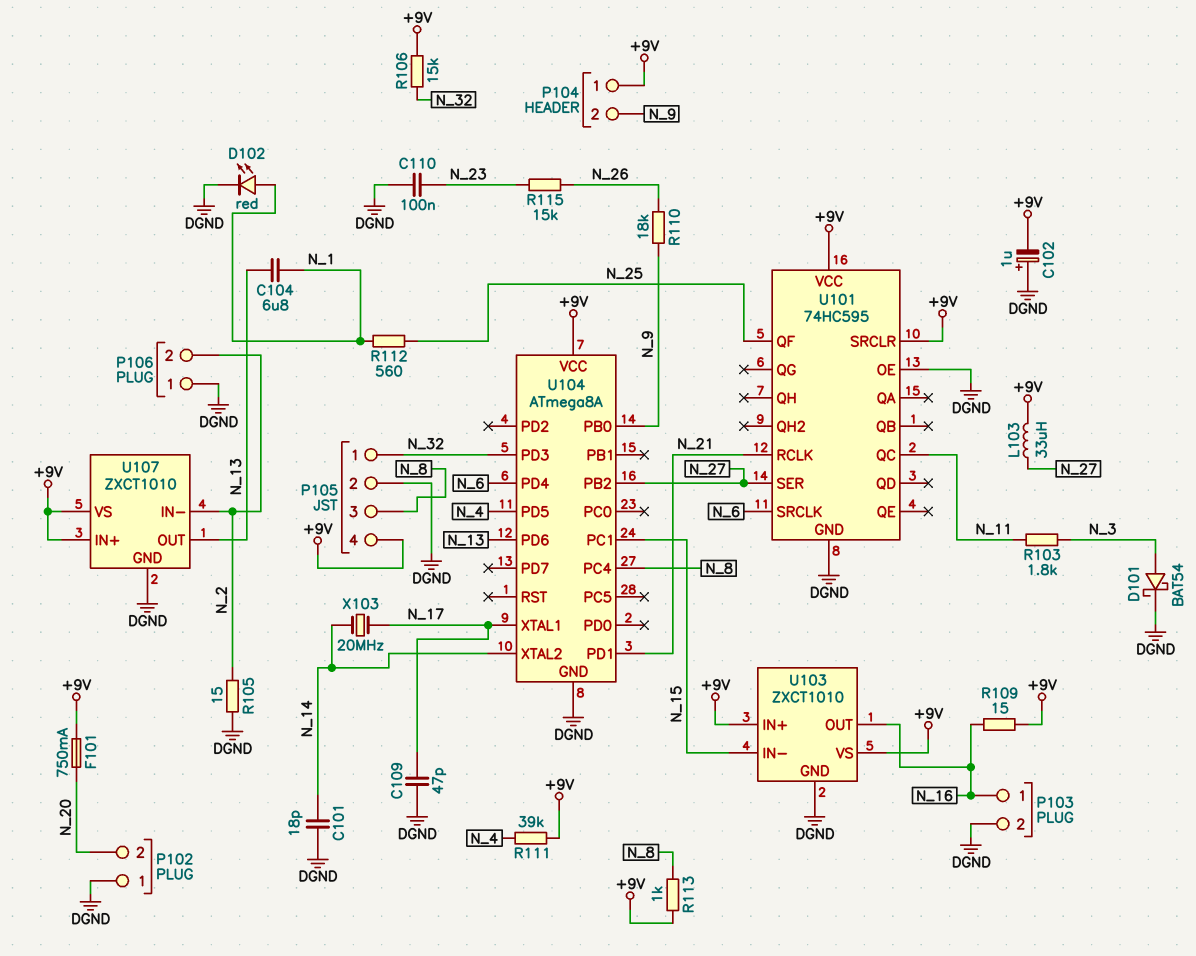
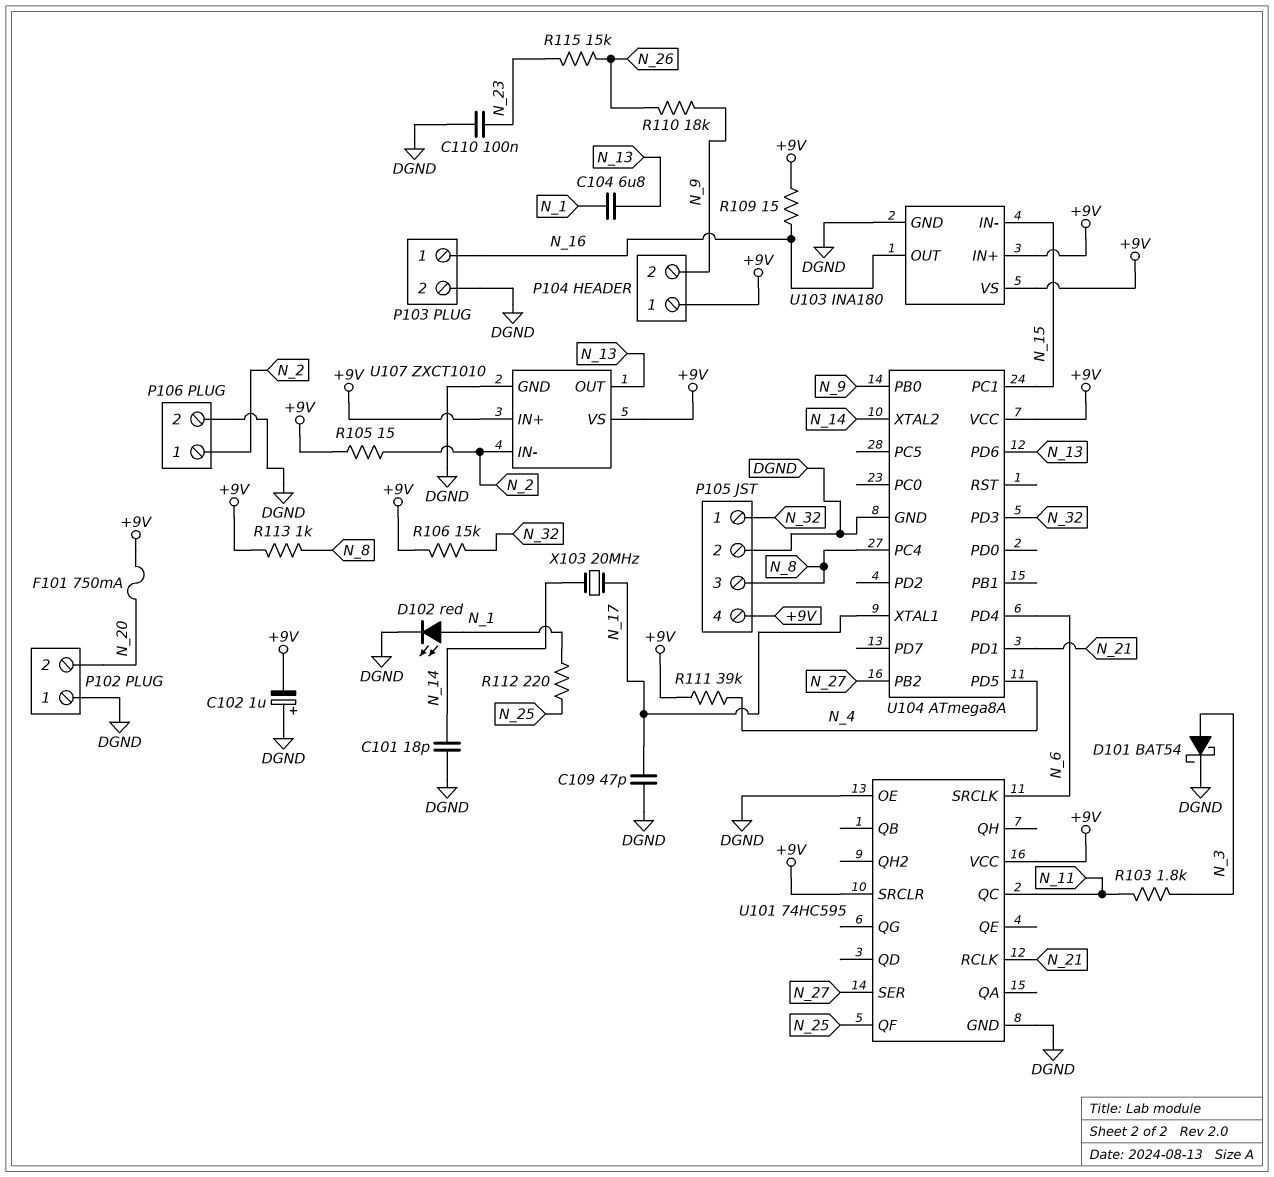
L103: 33uH (+9V, N_27) -> none
P106 pin 1: DGND -> N_2
P106 pin 2: N_2 -> DGND
R105: 15 (DGND, N_2) -> 15 (+9V, N_2)
R112: 560 (N_1, N_25) -> 220 (N_1, N_25)
U103: ZXCT1010 -> INA180

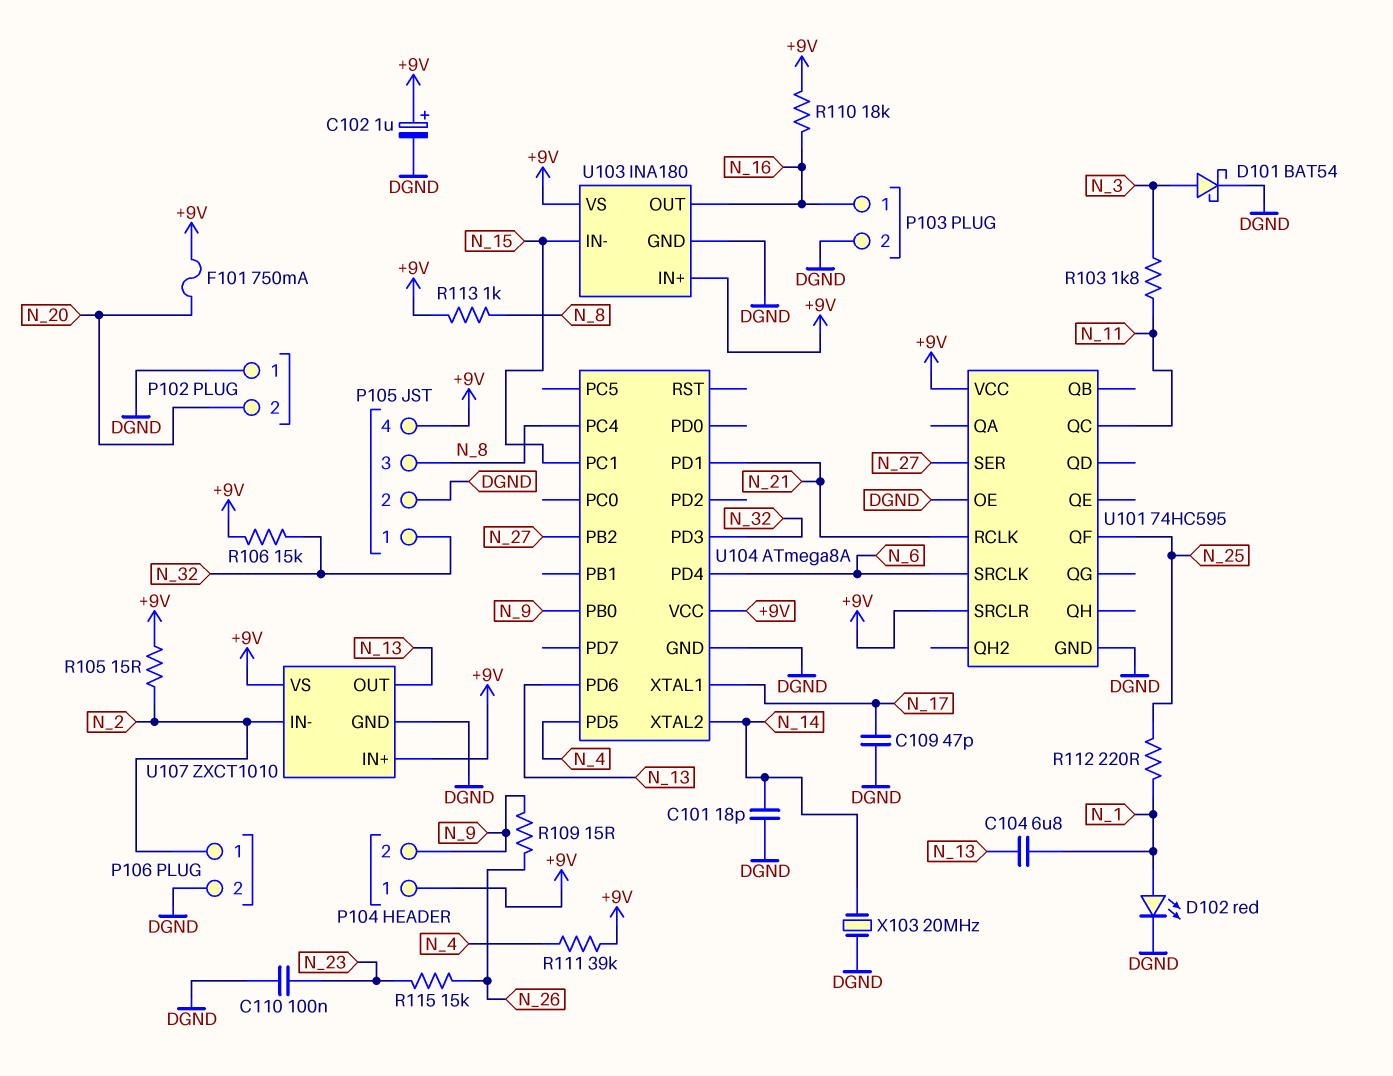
C102: 1uF (plus DGND, minus +9V) -> 1uF (plus +9V, minus DGND)
R109: 15 (+9V, N_16) -> 15 (N_9, N_26)
R110: 18k (N_9, N_26) -> 18k (+9V, N_16)
X103: 20MHz (N_14, N_17) -> 20MHz (DGND, N_14)

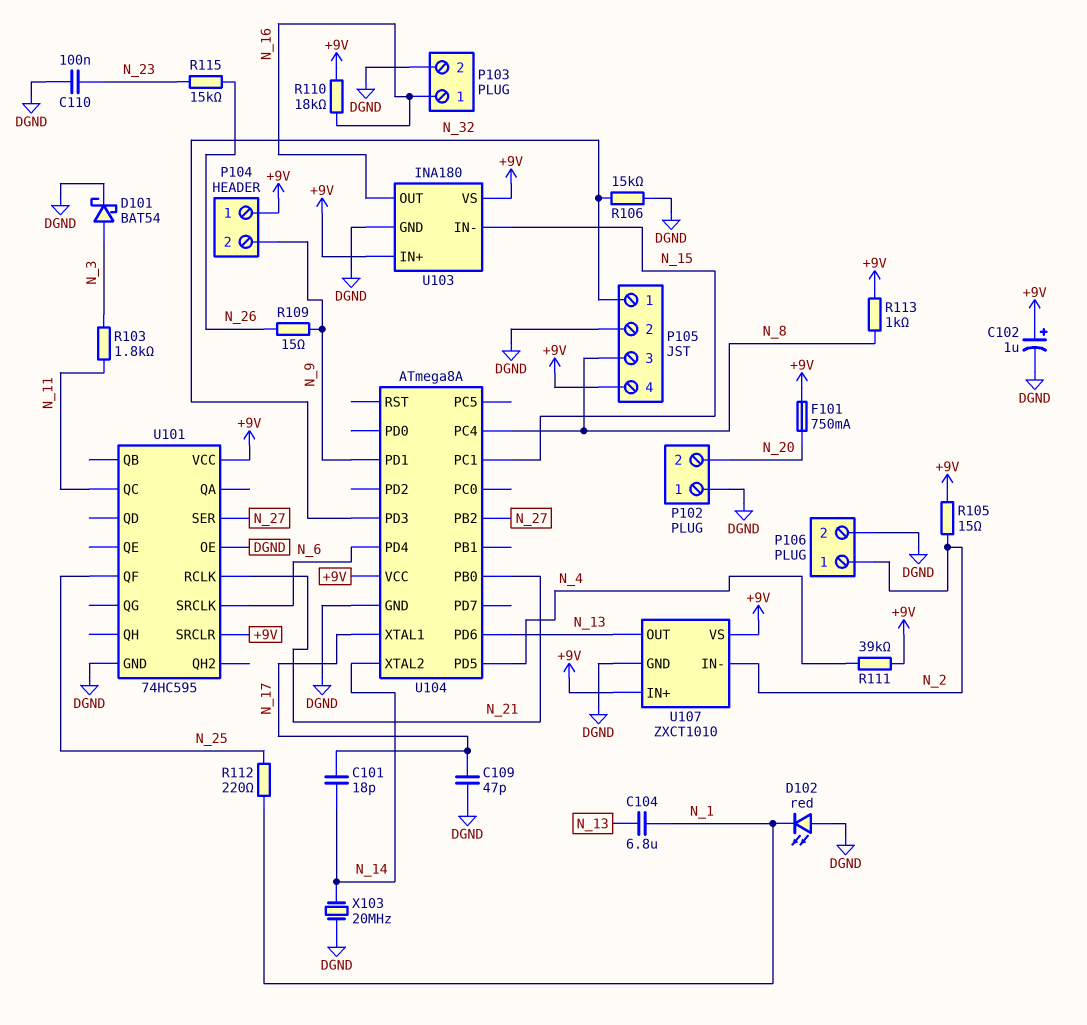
C101: 18pF (DGND, N_14) -> 18pF (N_14, N_17)
D102: LED red (A N_1, K DGND) -> LED red (A DGND, K N_1)
R106: 15k (+9V, N_32) -> 15k (DGND, N_32)
U104 pin PB0: N_9 -> N_21
U104 pin PD1: N_21 -> N_9

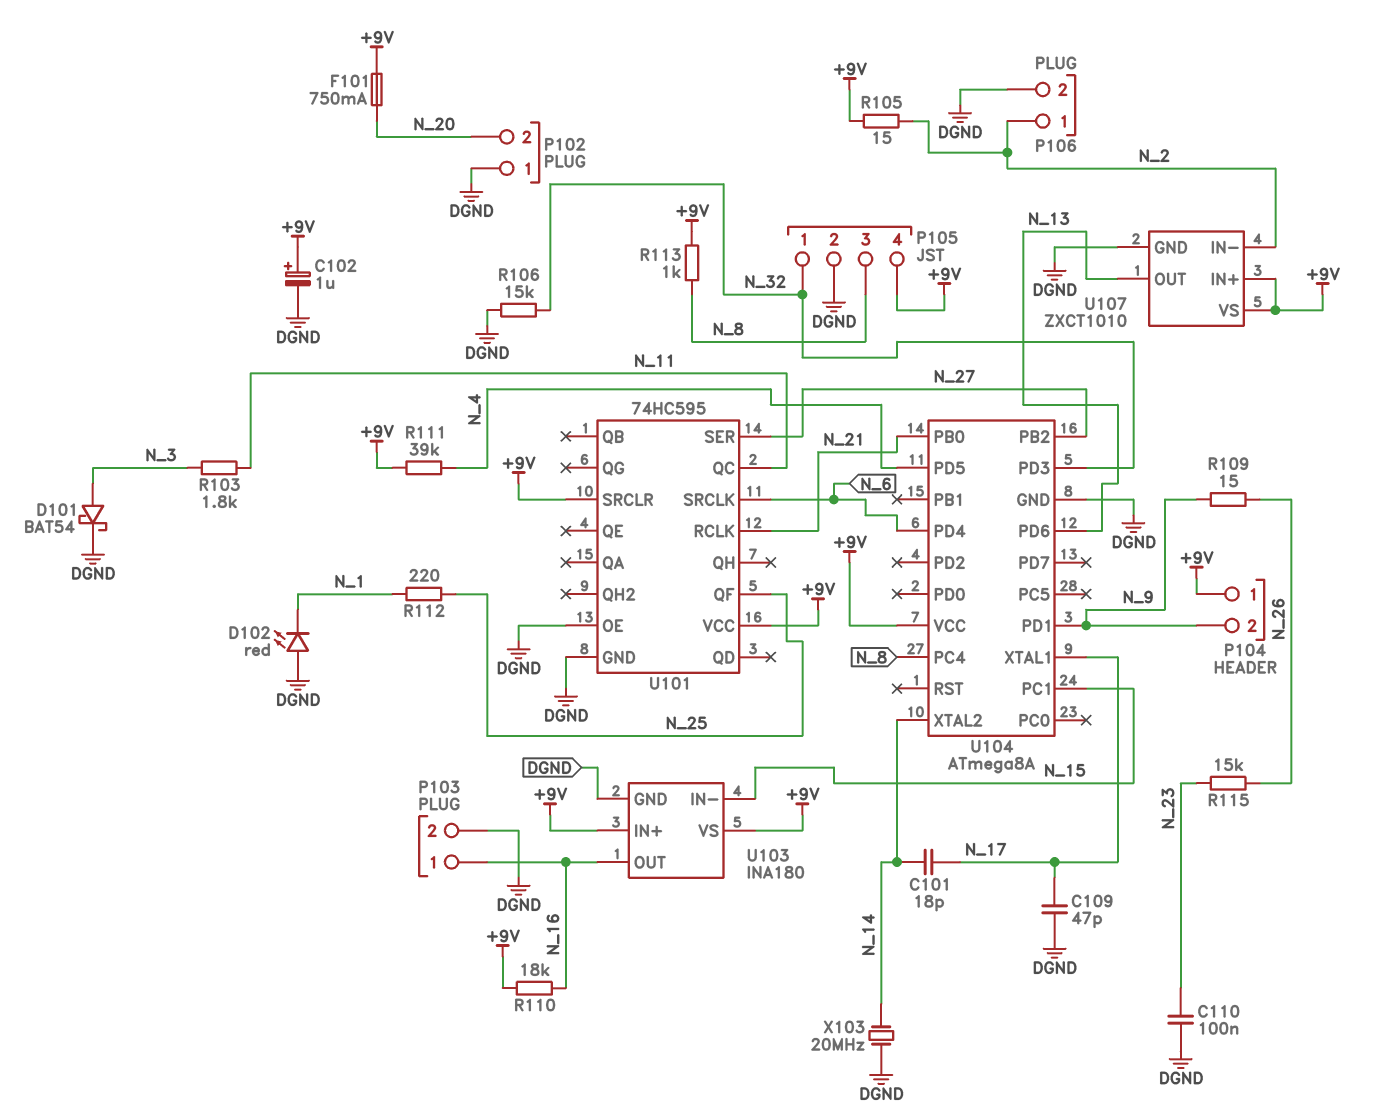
C104: 6.8uF (N_1, N_13) -> none

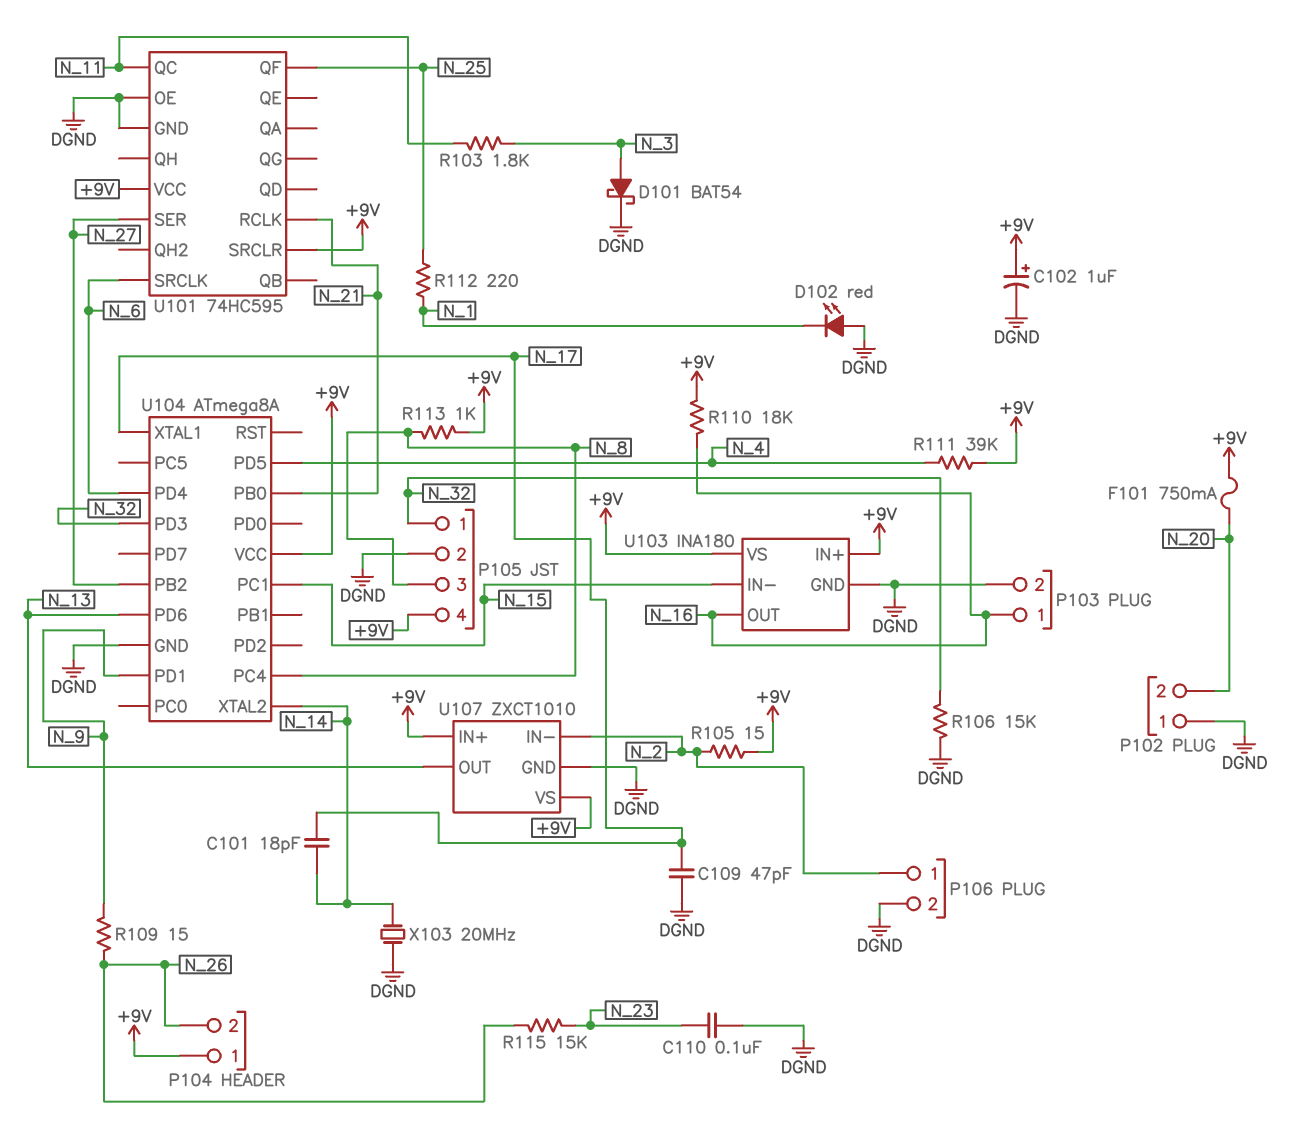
P104 pin 2: N_9 -> N_26

